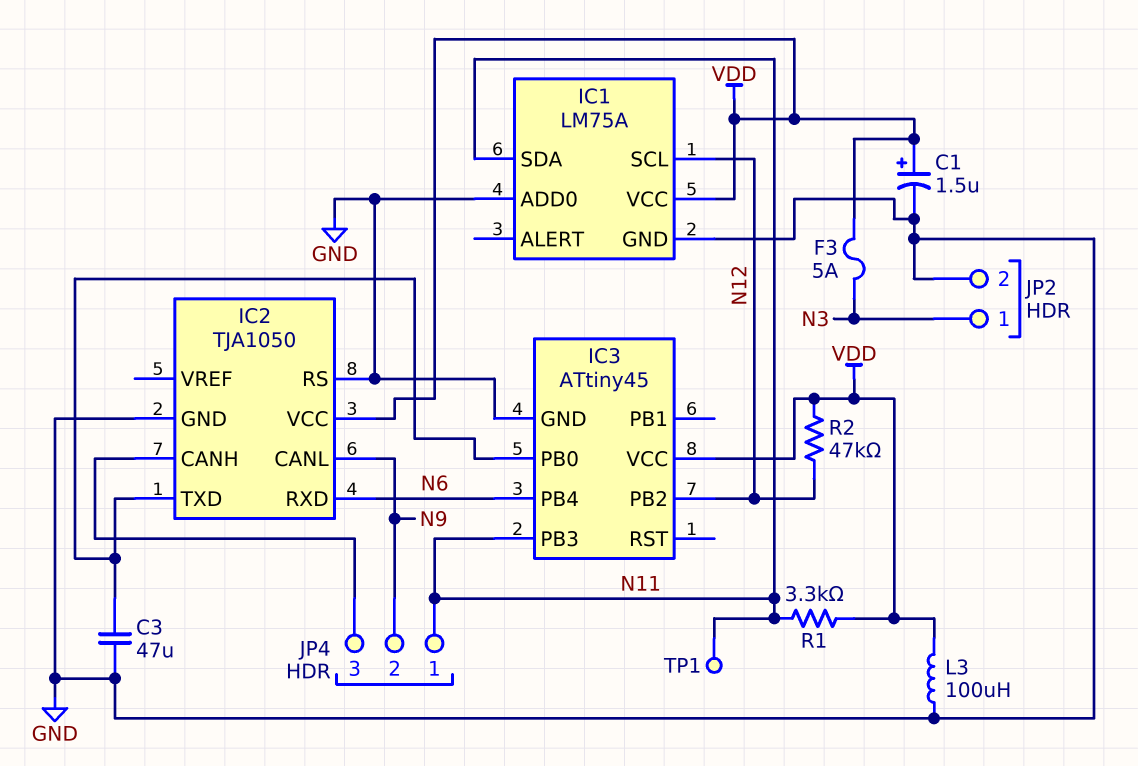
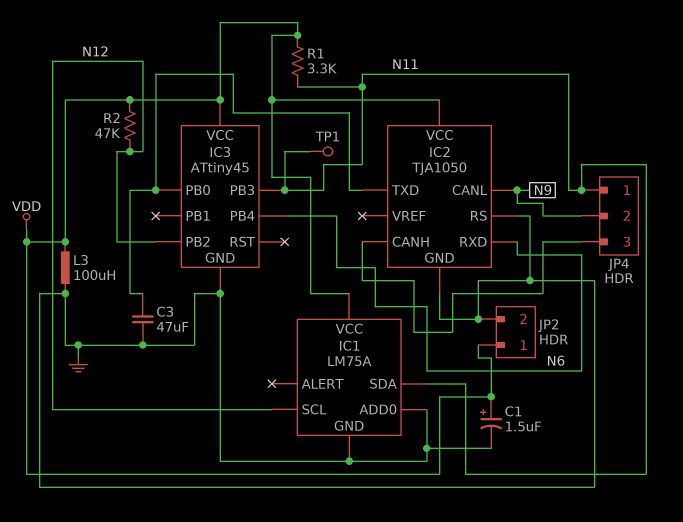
F3: 5A (N3, VDD) -> none
JP2 pin 1: N3 -> VDD

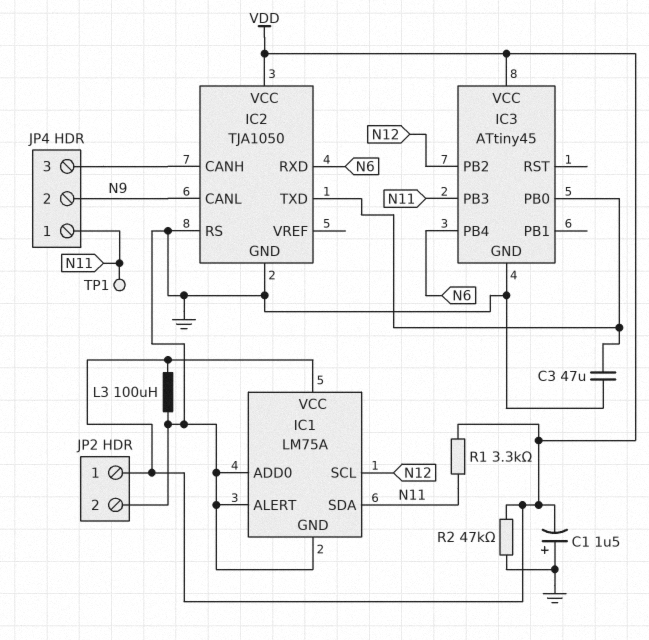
C1: 1.5uF (plus VDD, minus GND) -> 1.5uF (plus GND, minus VDD)
IC1 pin ALERT: none -> GND
R2: 47k (N12, VDD) -> 47k (GND, VDD)

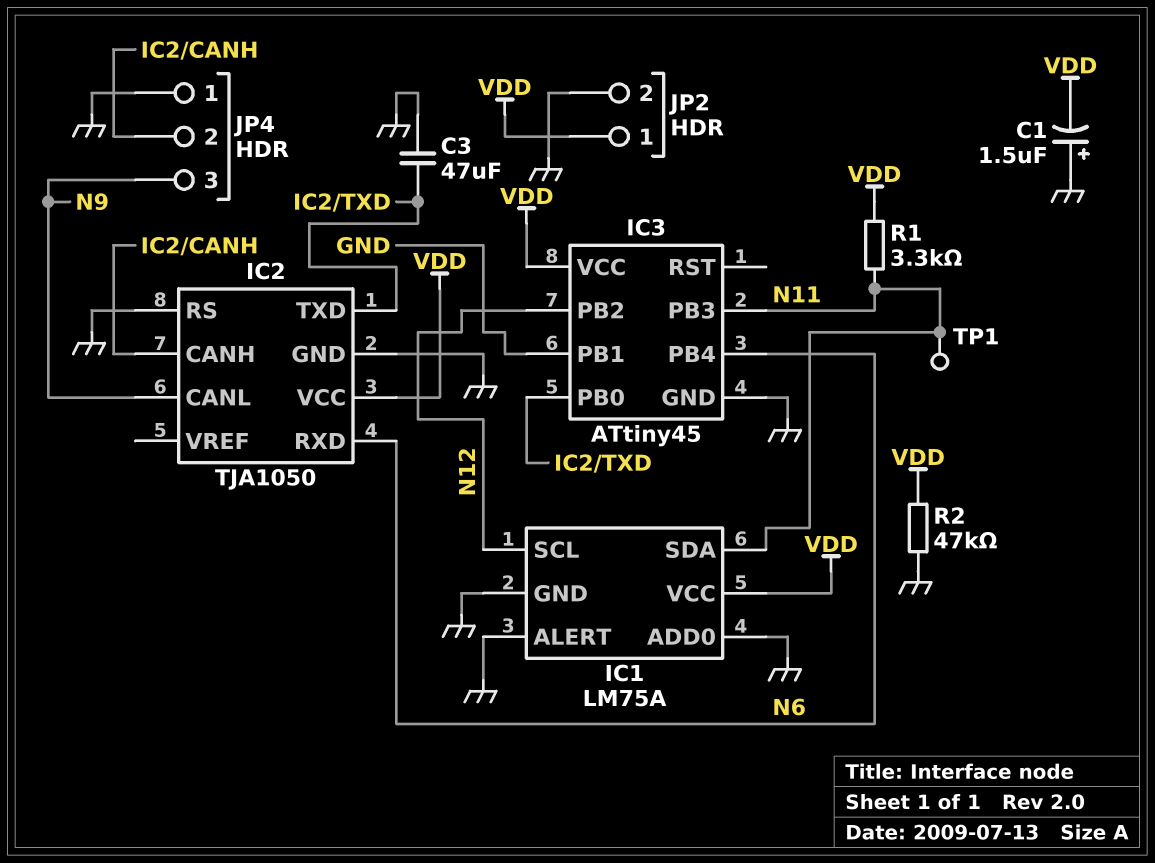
IC3 pin PB1: none -> GND
JP4 pin 1: N11 -> GND
JP4 pin 2: N9 -> IC2/CANH
JP4 pin 3: IC2/CANH -> N9
L3: 100uH (GND, VDD) -> none

